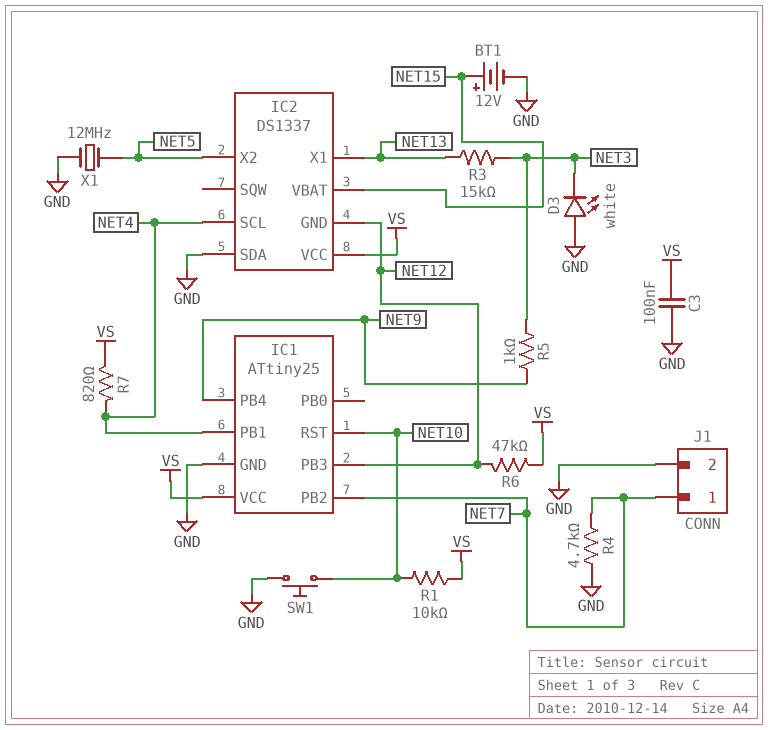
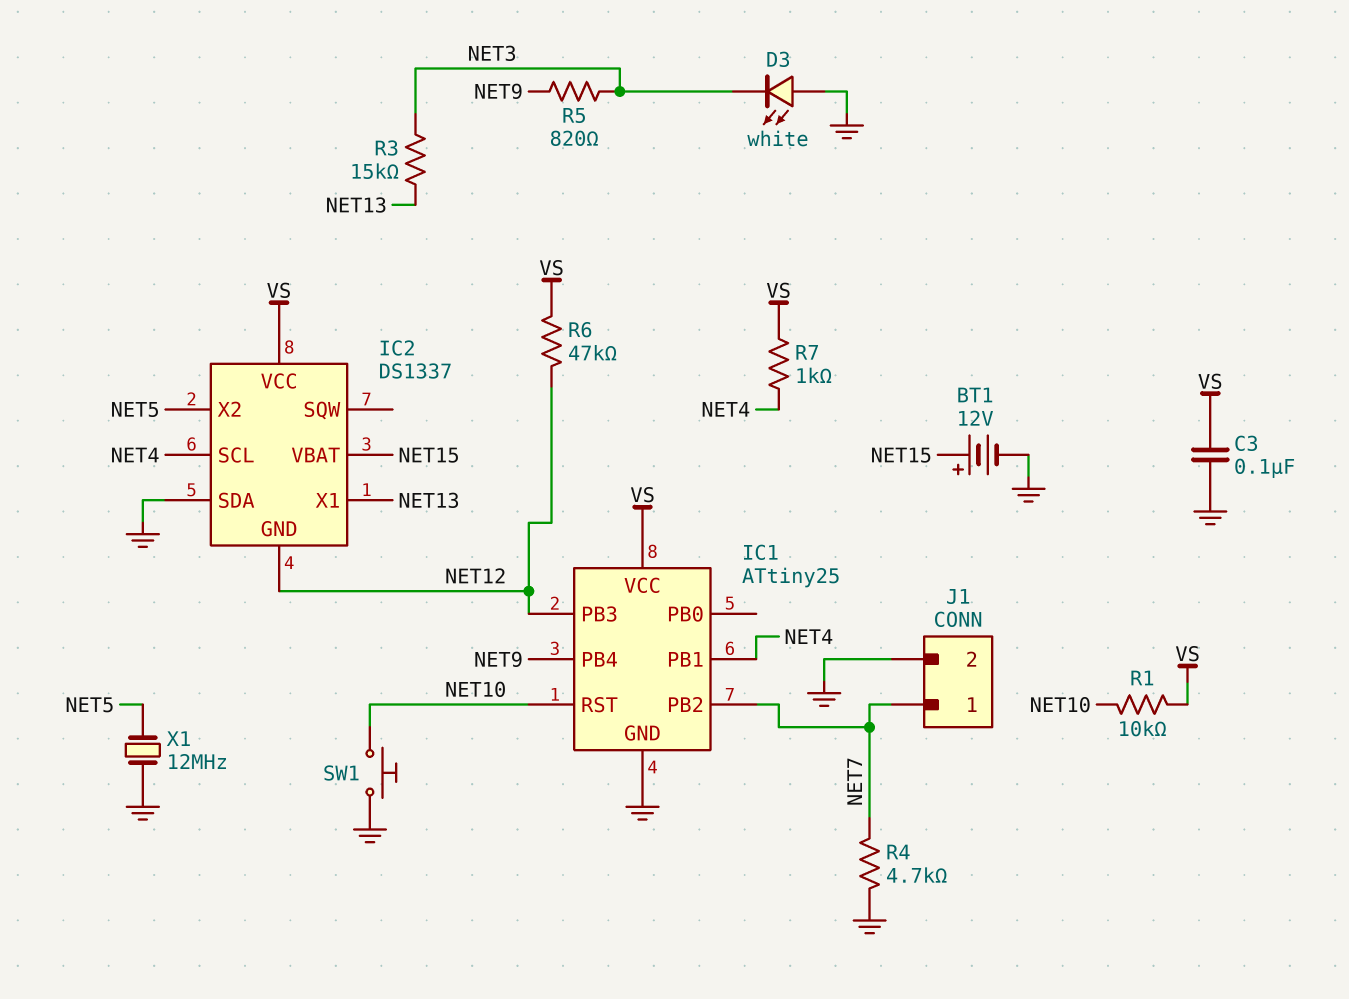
R5: 1k (NET3, NET9) -> 820 (NET3, NET9)
R7: 820 (NET4, VS) -> 1k (NET4, VS)

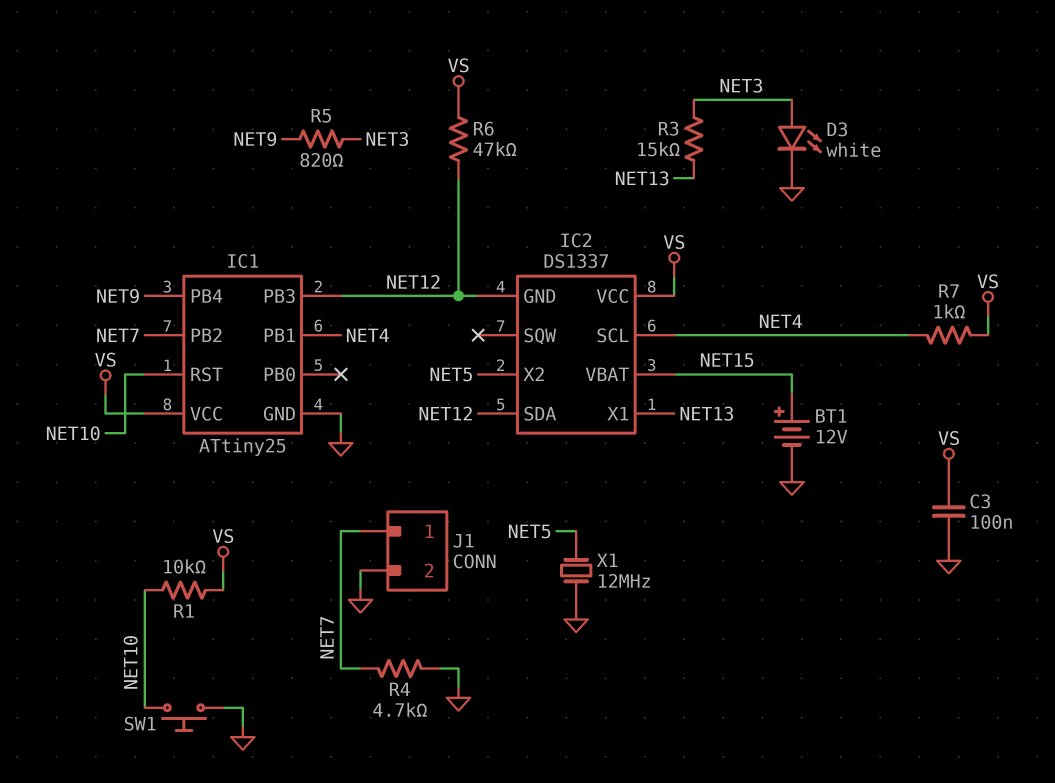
D3: LED white (A GND, K NET3) -> LED white (A NET3, K GND)
IC2 pin SDA: GND -> NET12

